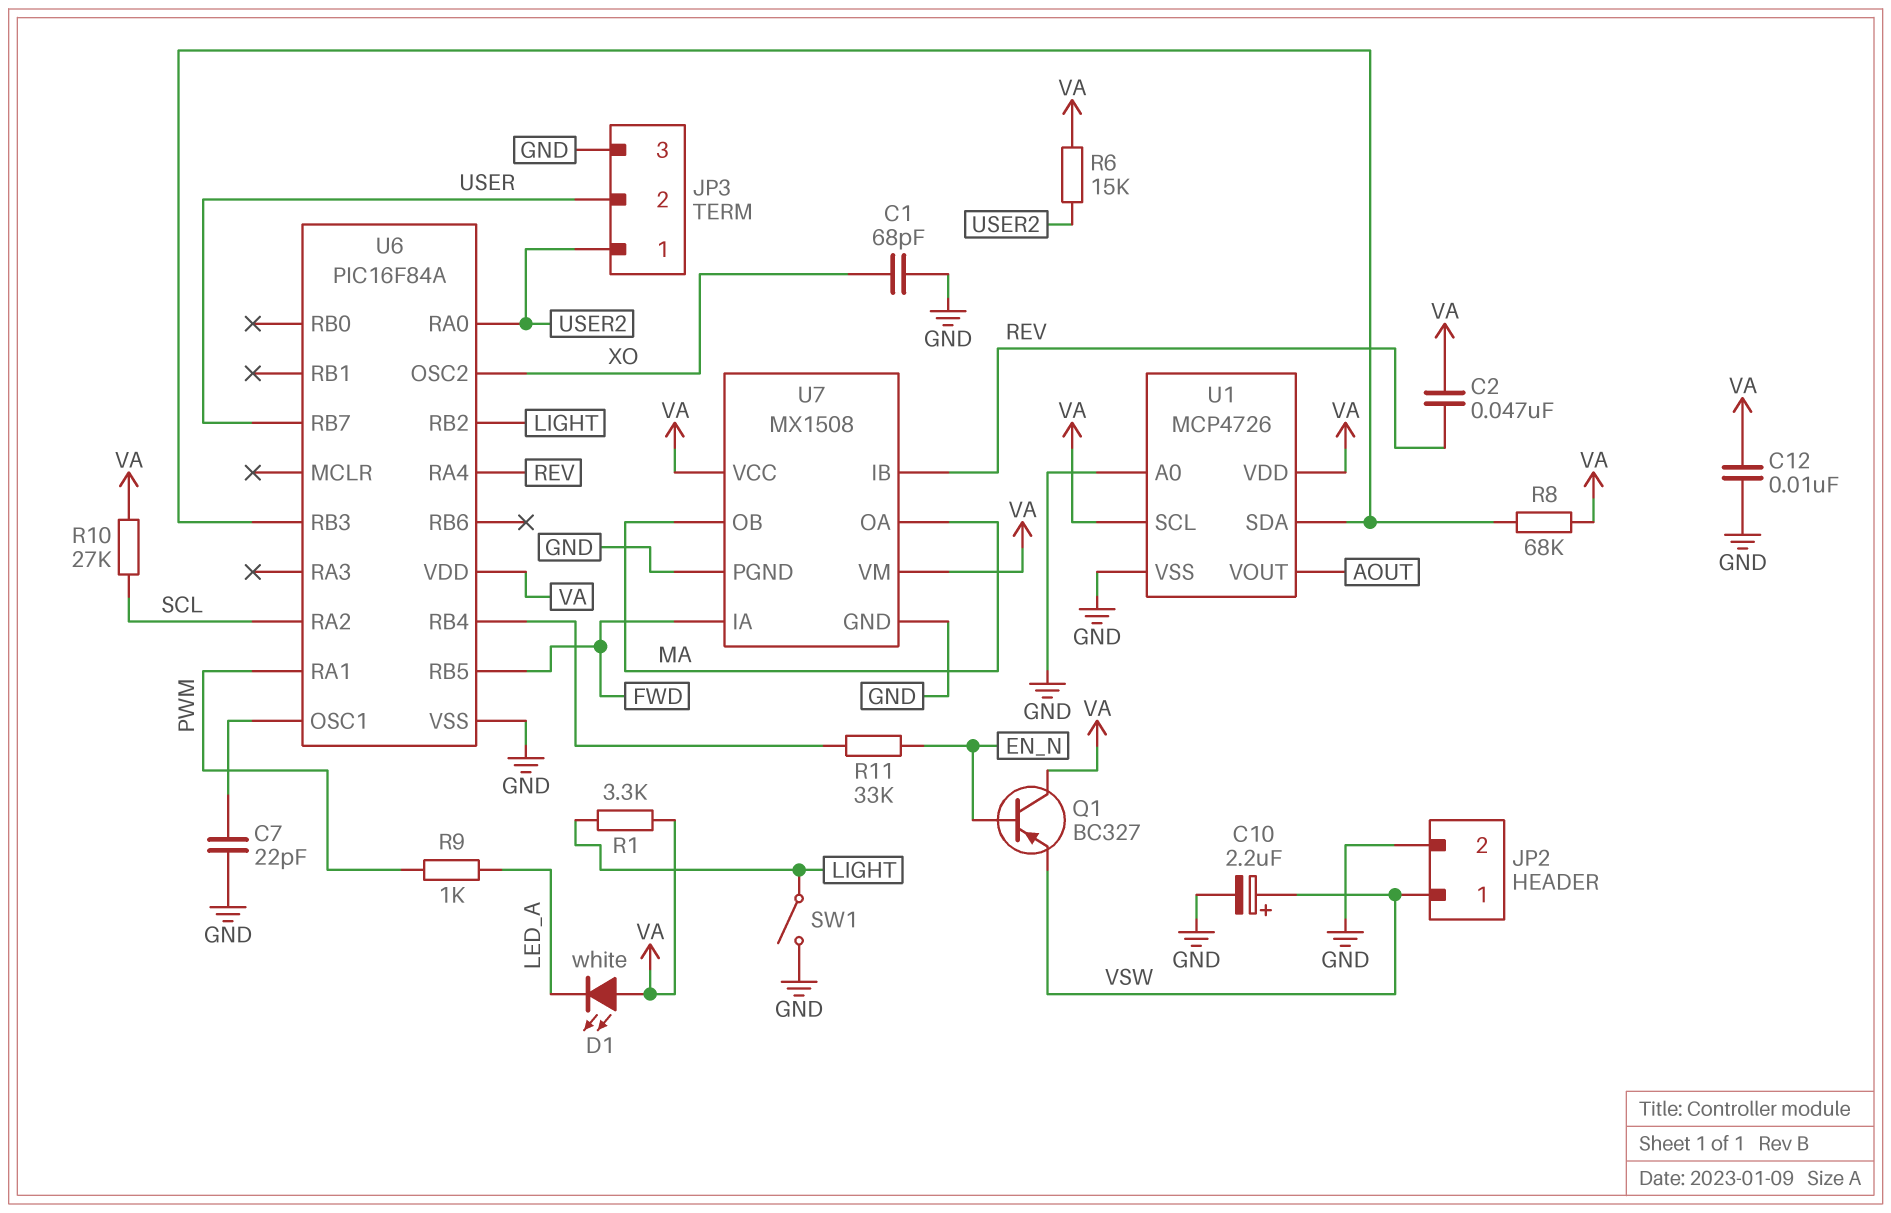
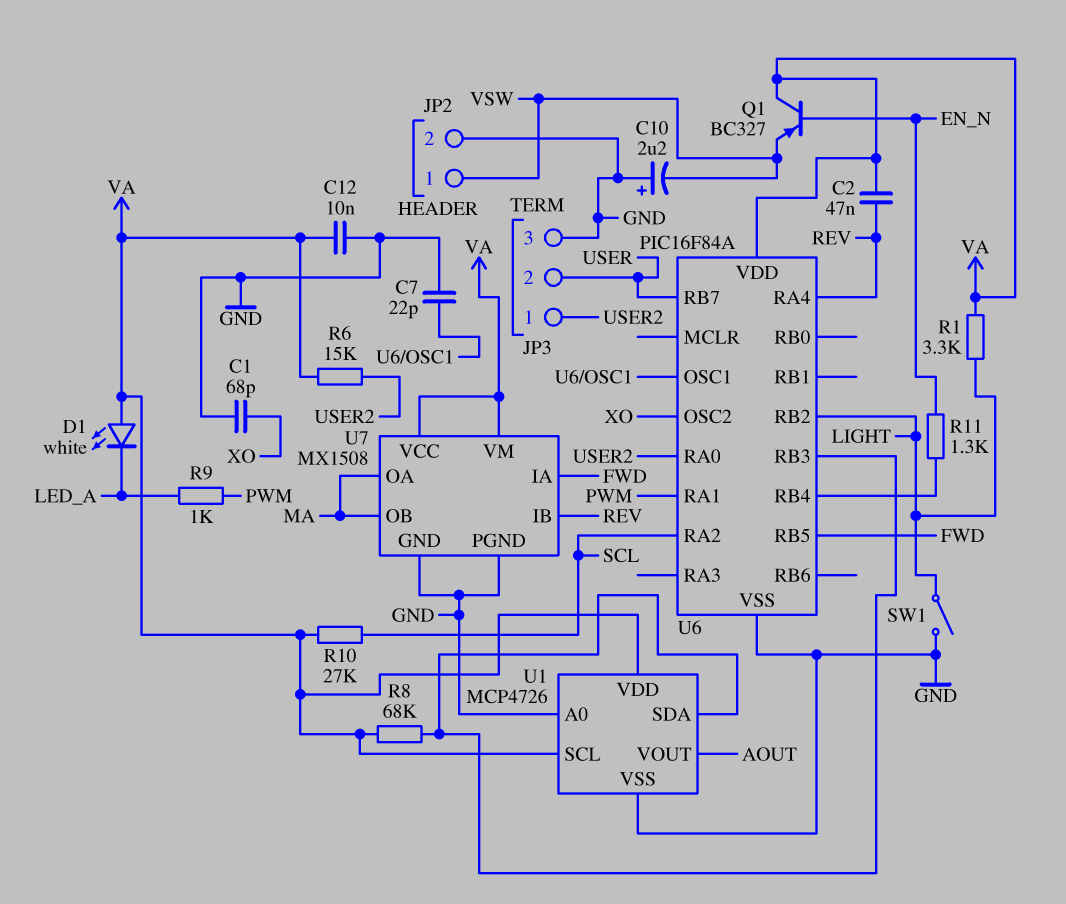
C10: 2.2uF (plus VSW, minus GND) -> 2.2uF (plus GND, minus VSW)
R11: 33k (EN_N, U6/RB4) -> 1.3k (EN_N, U6/RB4)

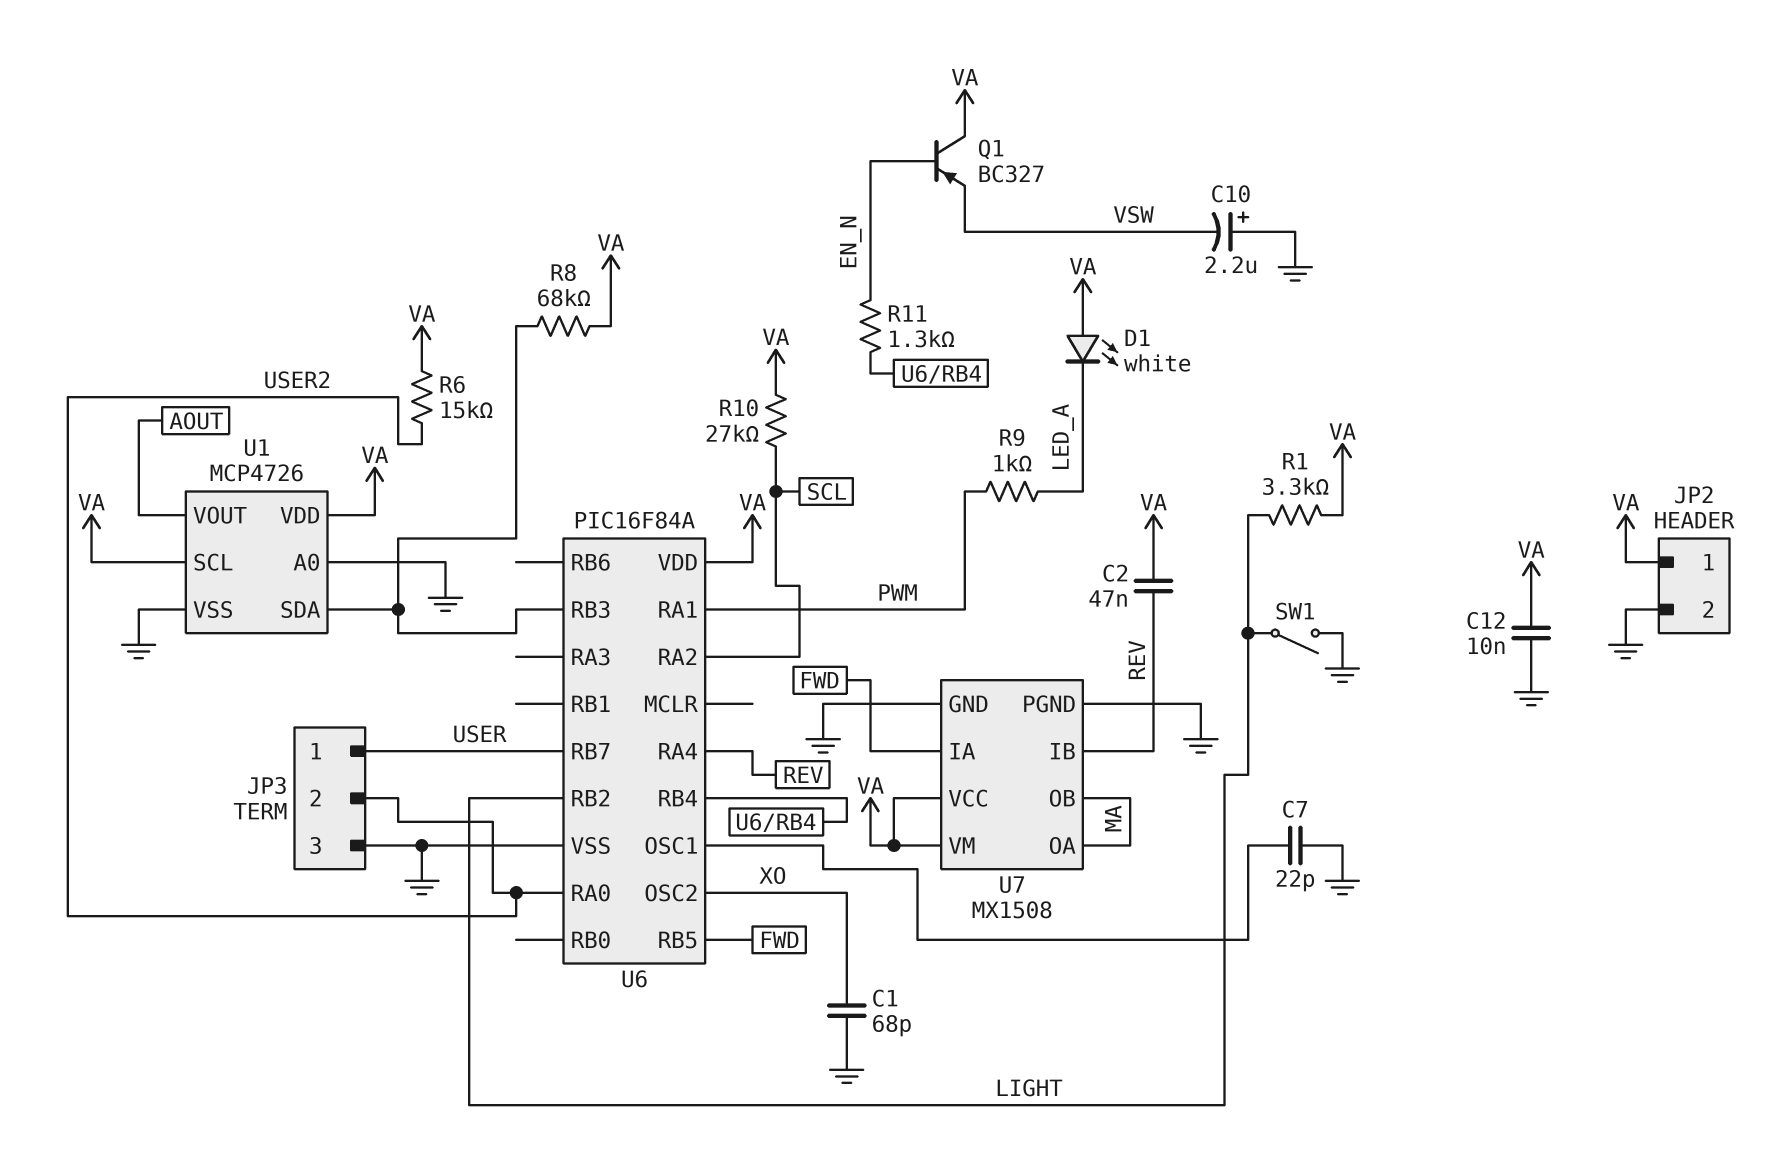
JP2 pin 1: VSW -> VA
JP3 pin 1: USER2 -> USER
JP3 pin 2: USER -> USER2

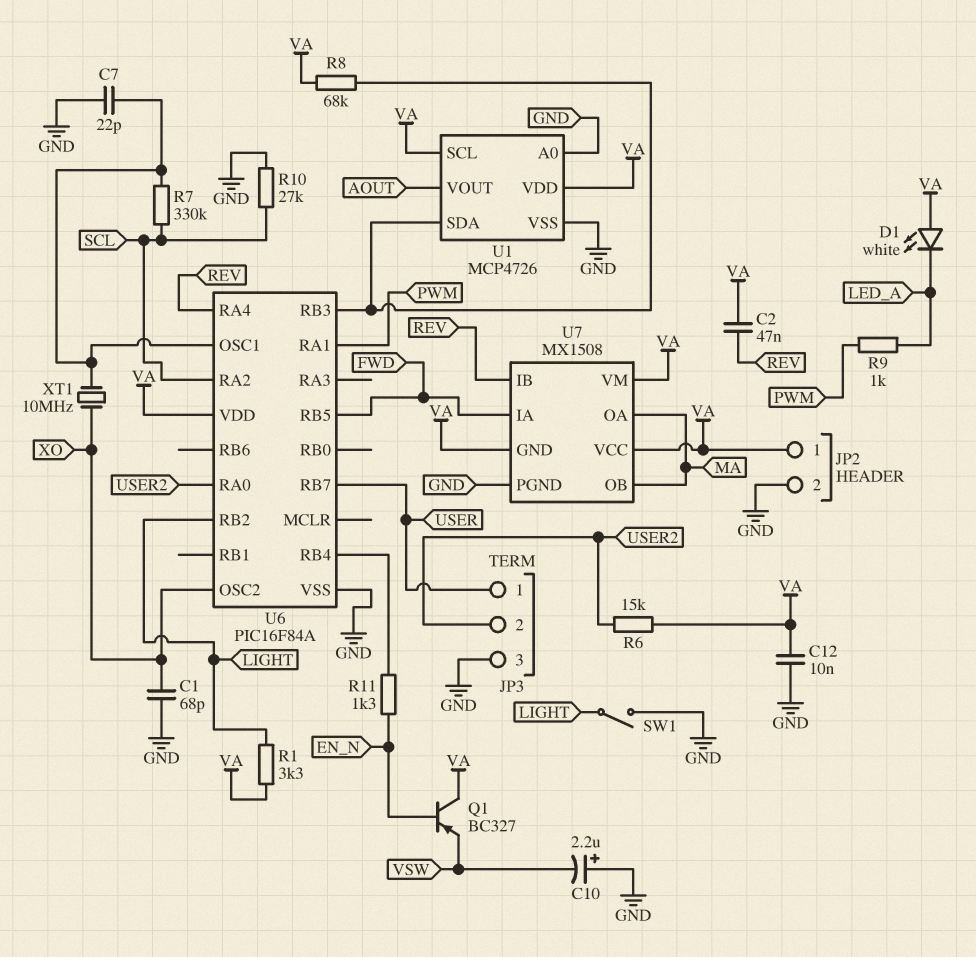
R7: none -> 330k (SCL, U6/OSC1)
R10: 27k (SCL, VA) -> 27k (GND, SCL)
U7 pin GND: GND -> VA
XT1: none -> 10MHz (U6/OSC1, XO)

